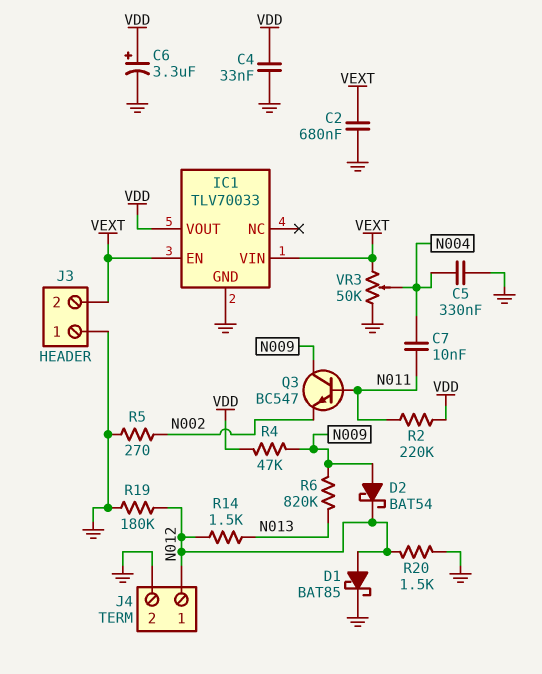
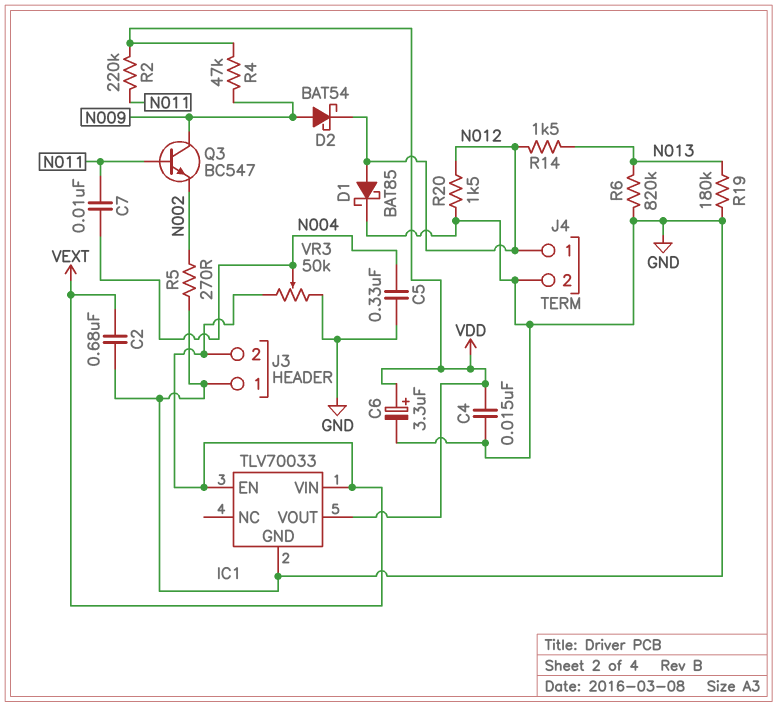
C4: 33nF (GND, VDD) -> 15nF (GND, VDD)
R6: 820k (N009, N013) -> 820k (GND, N013)
R19: 180k (GND, N012) -> 180k (GND, N013)

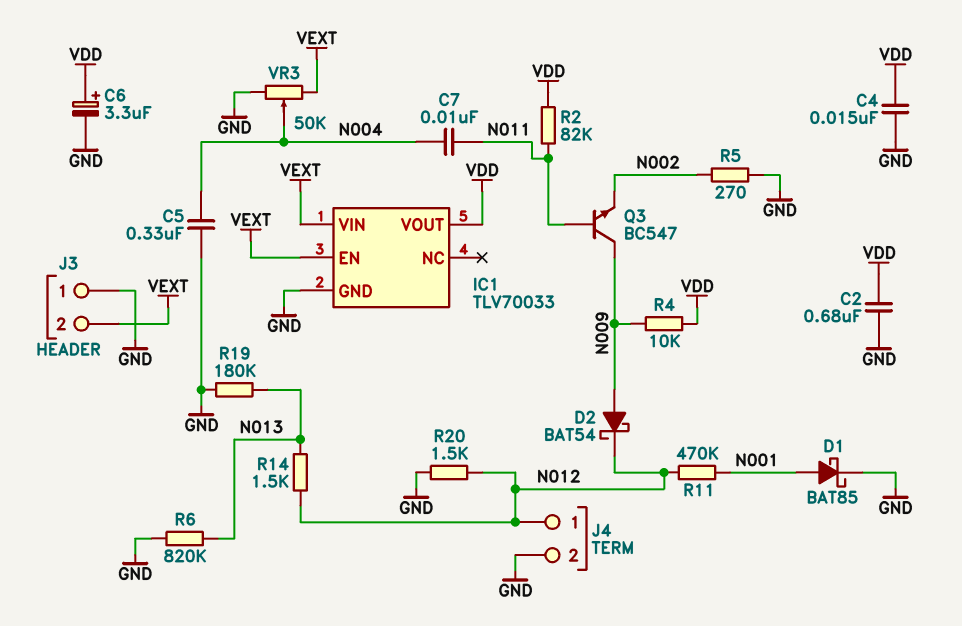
C2: 680nF (GND, VEXT) -> 680nF (GND, VDD)
D1: schottky BAT85 (A N012, K GND) -> schottky BAT85 (A N001, K GND)
R2: 220k (N011, VDD) -> 82k (N011, VDD)
R4: 47k (N009, VDD) -> 10k (N009, VDD)
R11: none -> 470k (N001, N012)

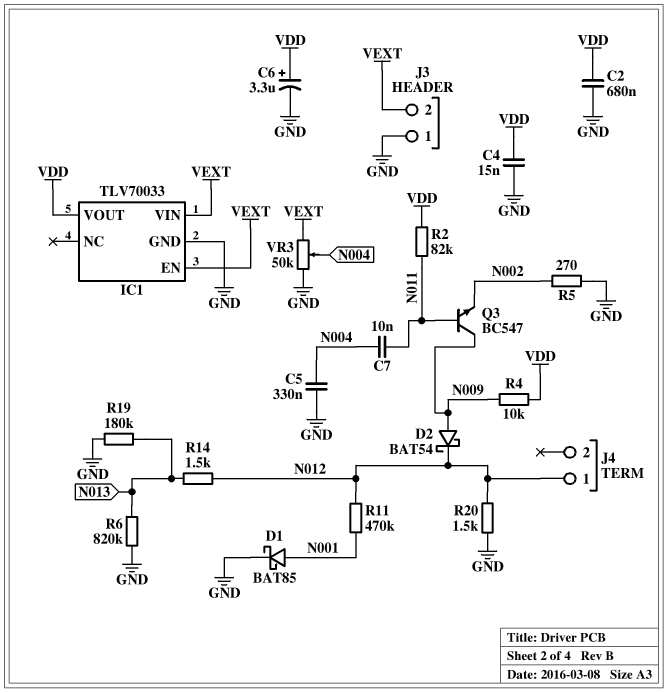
J4 pin 2: GND -> none

